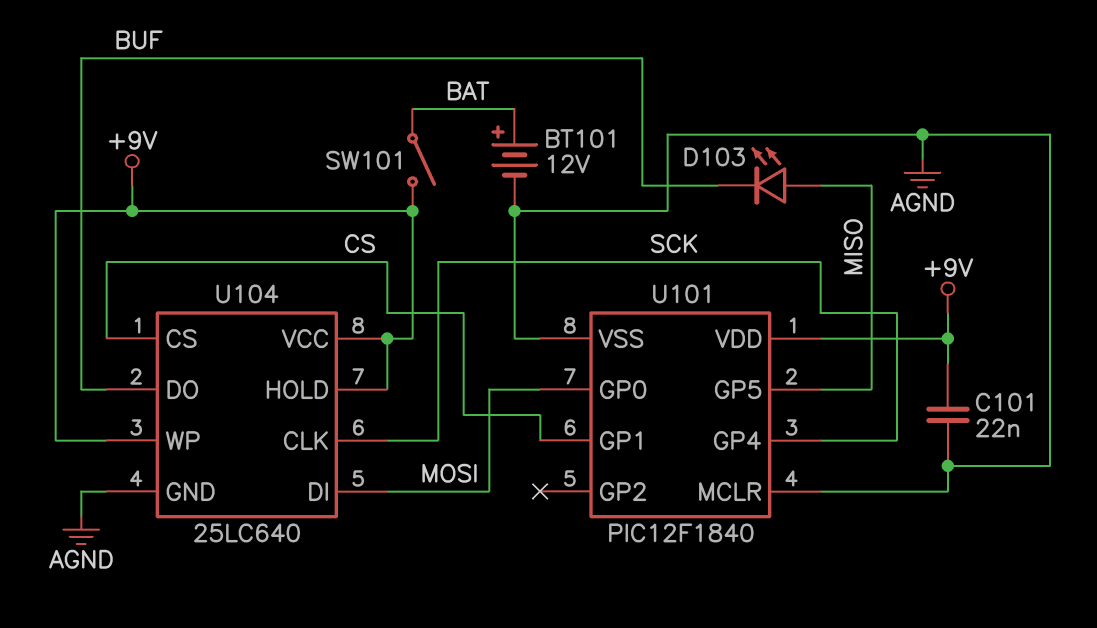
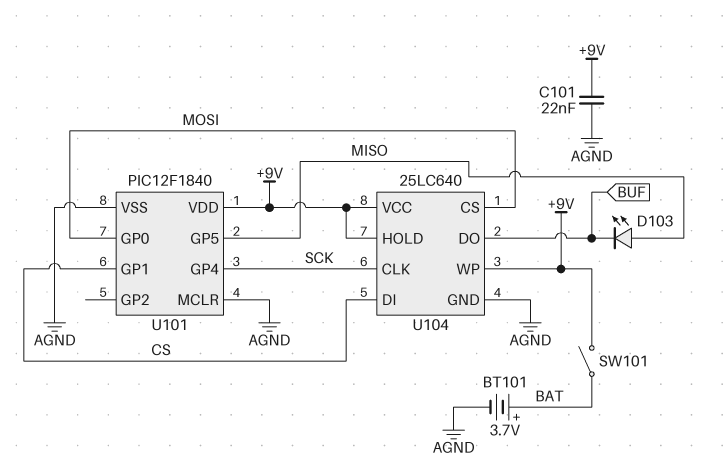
BT101: 12V (plus BAT, minus AGND) -> 3.7V (plus BAT, minus AGND)
U104 pin CS: CS -> MOSI
U104 pin DI: MOSI -> CS

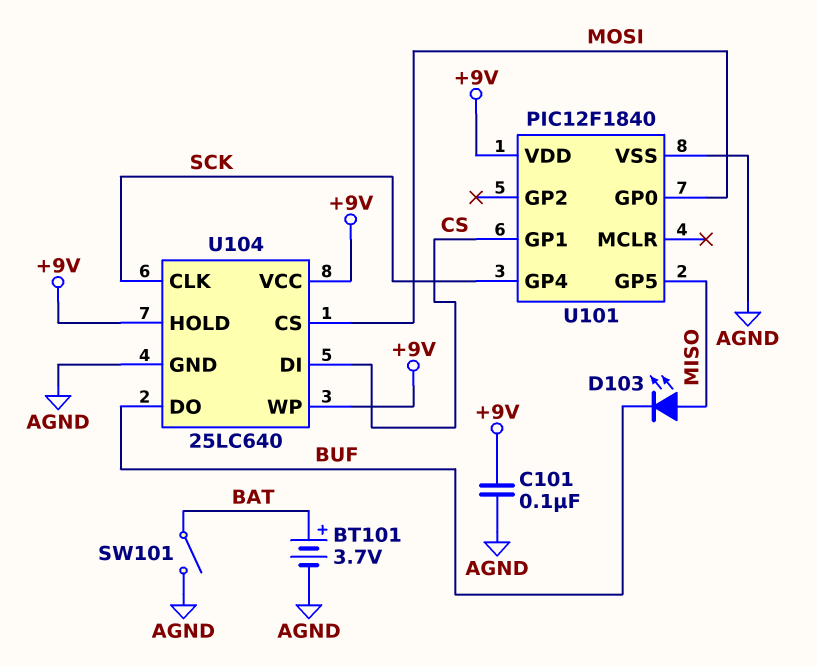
C101: 22nF (+9V, AGND) -> 100nF (+9V, AGND)
SW101: switch (+9V, BAT) -> switch (AGND, BAT)
U101 pin MCLR: AGND -> none

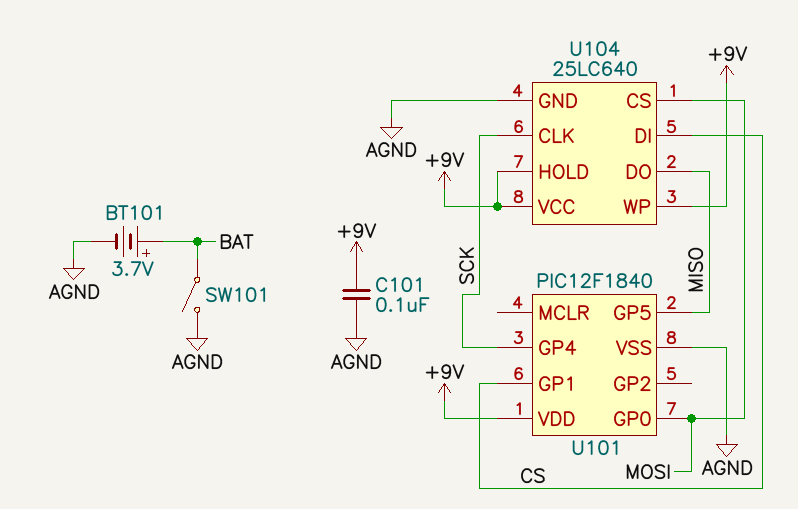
D103: LED (A MISO, K BUF) -> none
U104 pin DO: BUF -> MISO

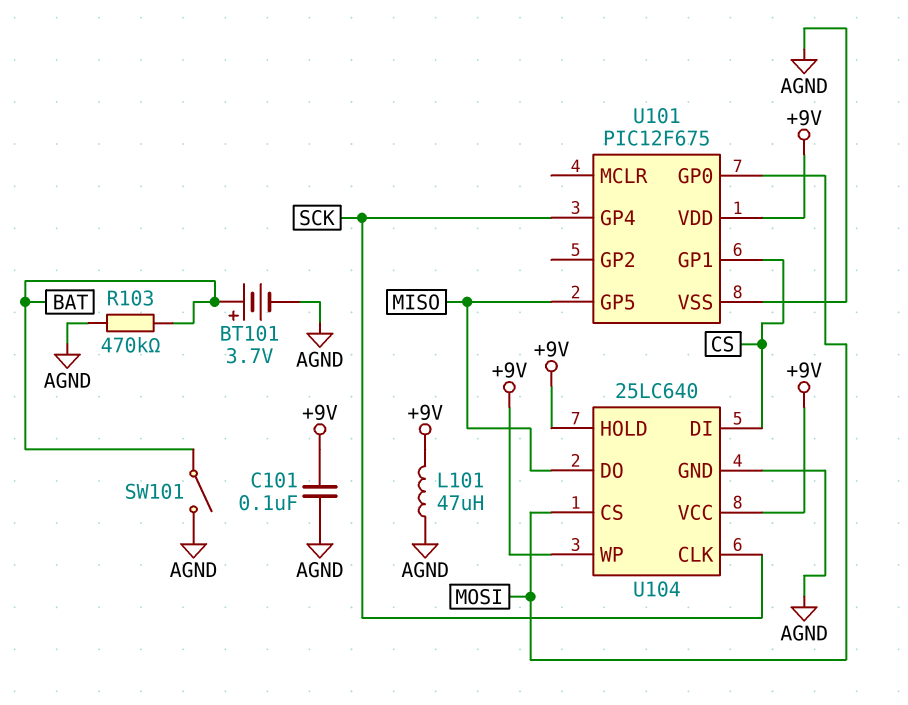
L101: none -> 47uH (+9V, AGND)
R103: none -> 470k (AGND, BAT)
U101: PIC12F1840 -> PIC12F675

